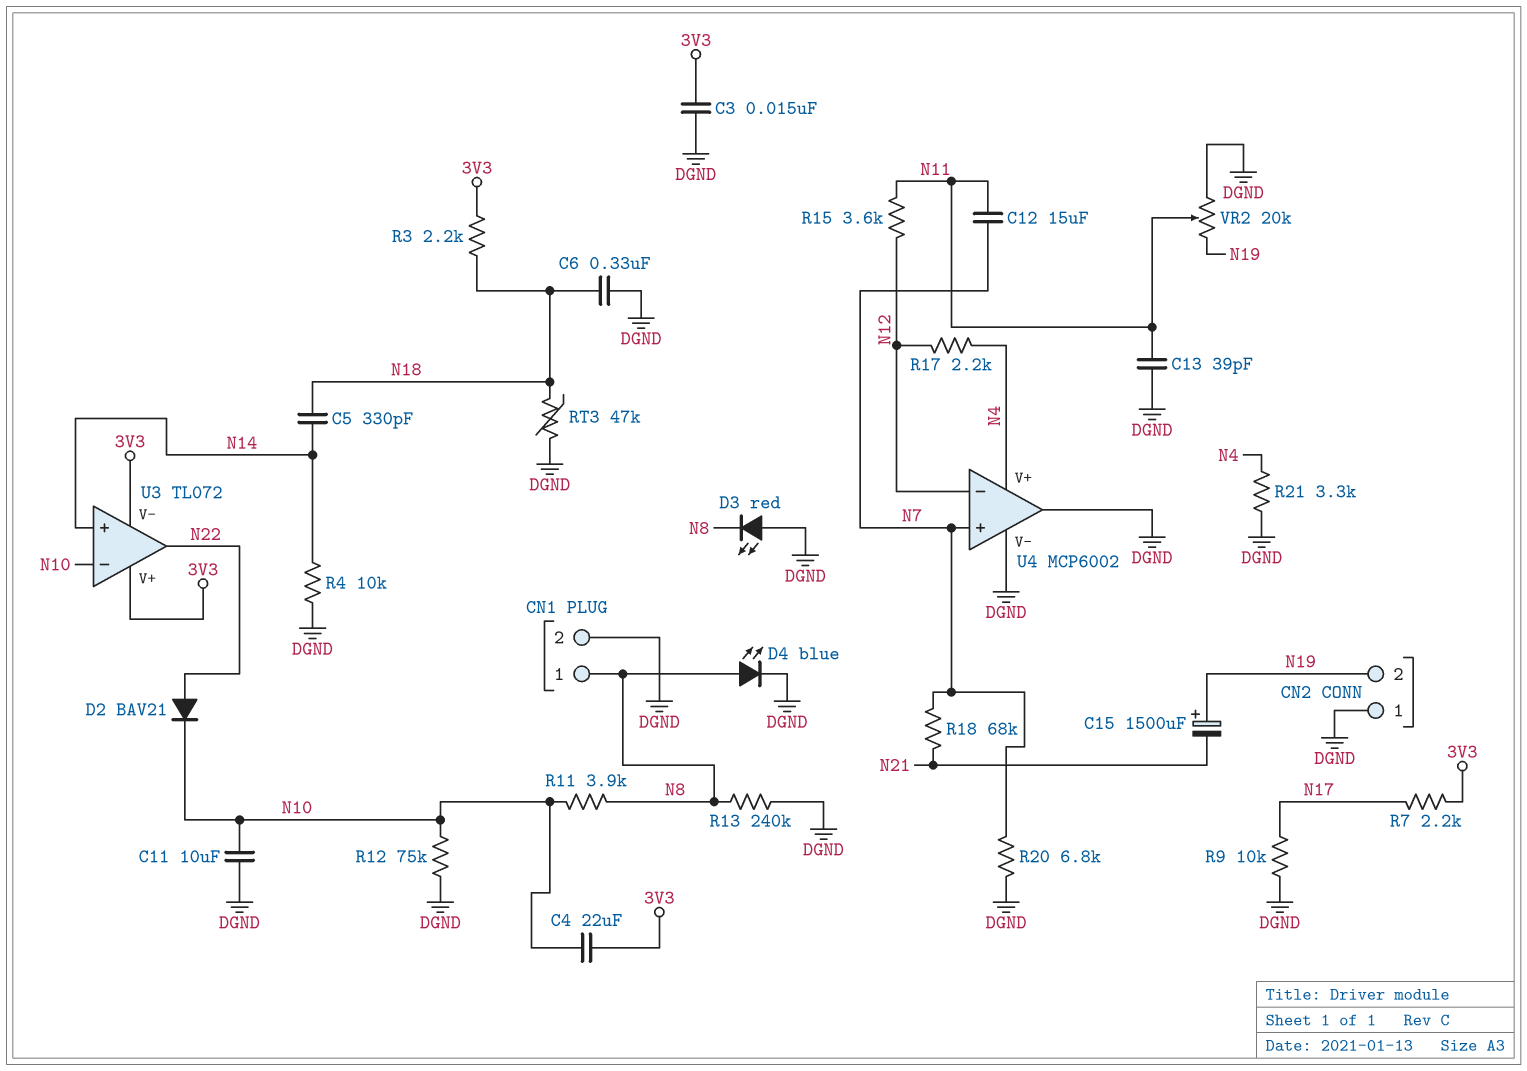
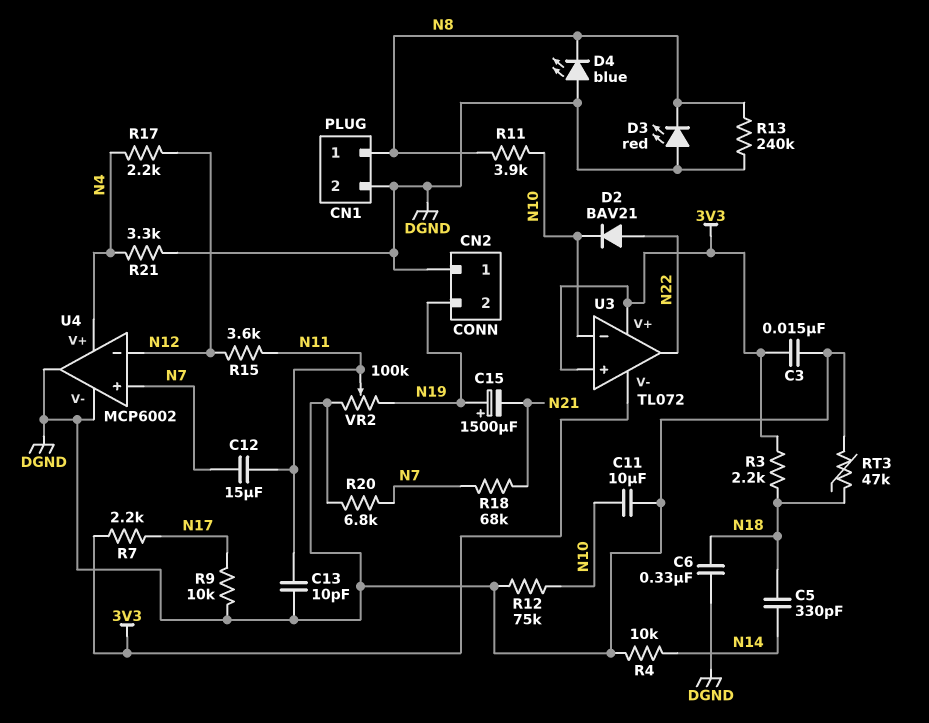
C4: 22uF (3V3, N10) -> none
C13: 39pF (DGND, N11) -> 10pF (DGND, N11)
D4: LED blue (A N8, K DGND) -> LED blue (A DGND, K N8)
U3 pin in+: N14 -> 3V3
VR2: 20k (DGND, N19, wiper N11) -> 100k (DGND, N19, wiper N11)

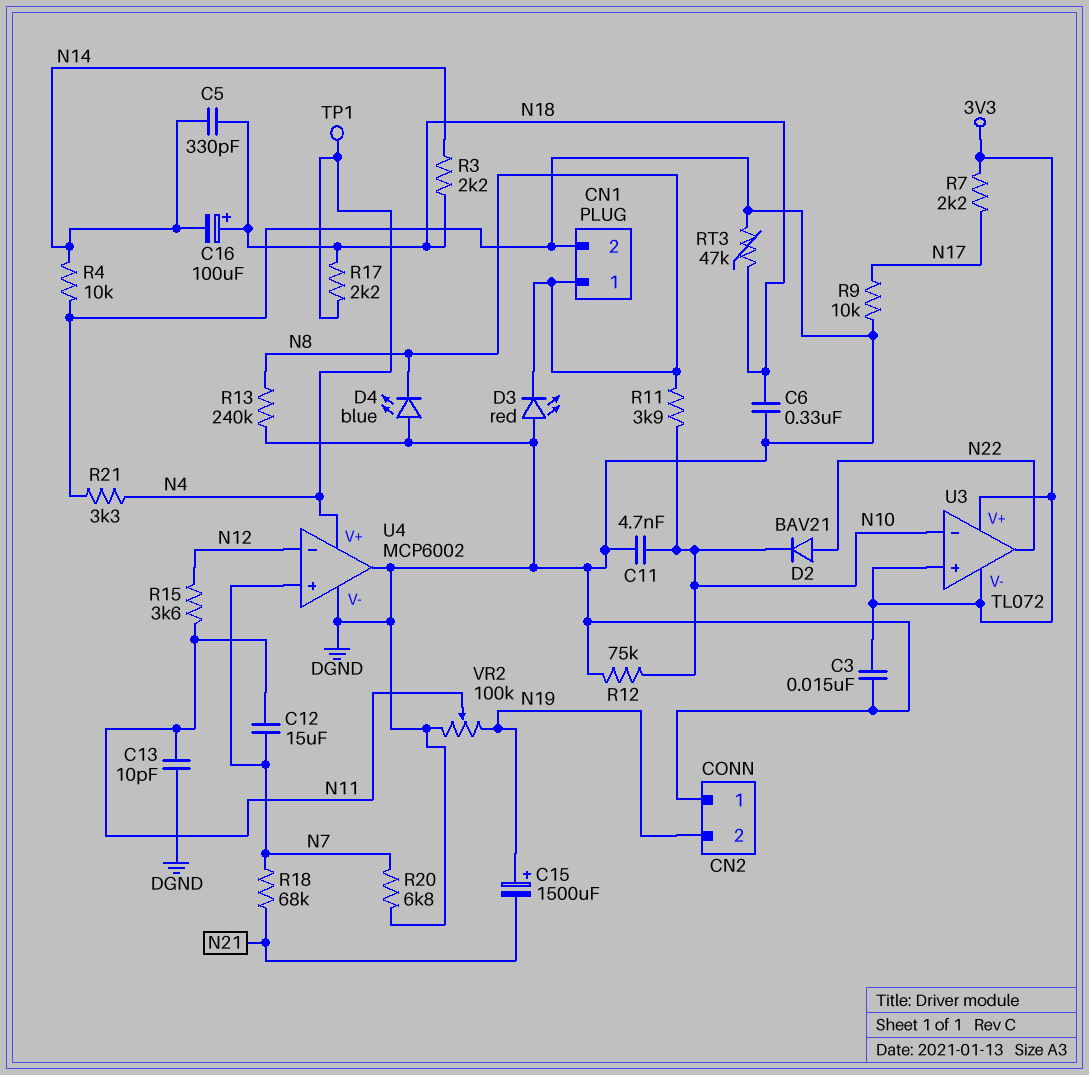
C11: 10uF (DGND, N10) -> 4.7nF (DGND, N10)
C16: none -> 100uF (plus N18, minus N14)
R3: 2.2k (3V3, N18) -> 2.2k (N14, N18)
R17: 2.2k (N4, N12) -> 2.2k (N4, N18)
TP1: none -> test point (N4)

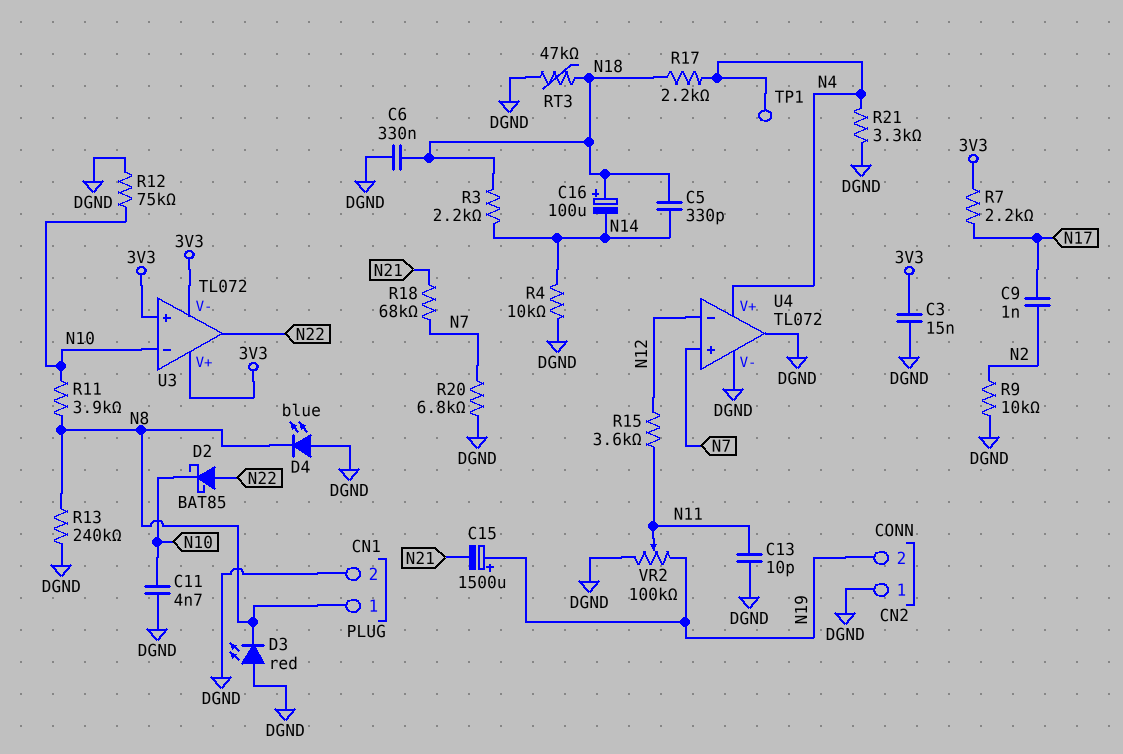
C9: none -> 1nF (N2, N17)
C12: 15uF (N7, N11) -> none
D2: diode BAV21 (A N22, K N10) -> schottky BAT85 (A N22, K N10)
R9: 10k (DGND, N17) -> 10k (DGND, N2)
U4: MCP6002 -> TL072

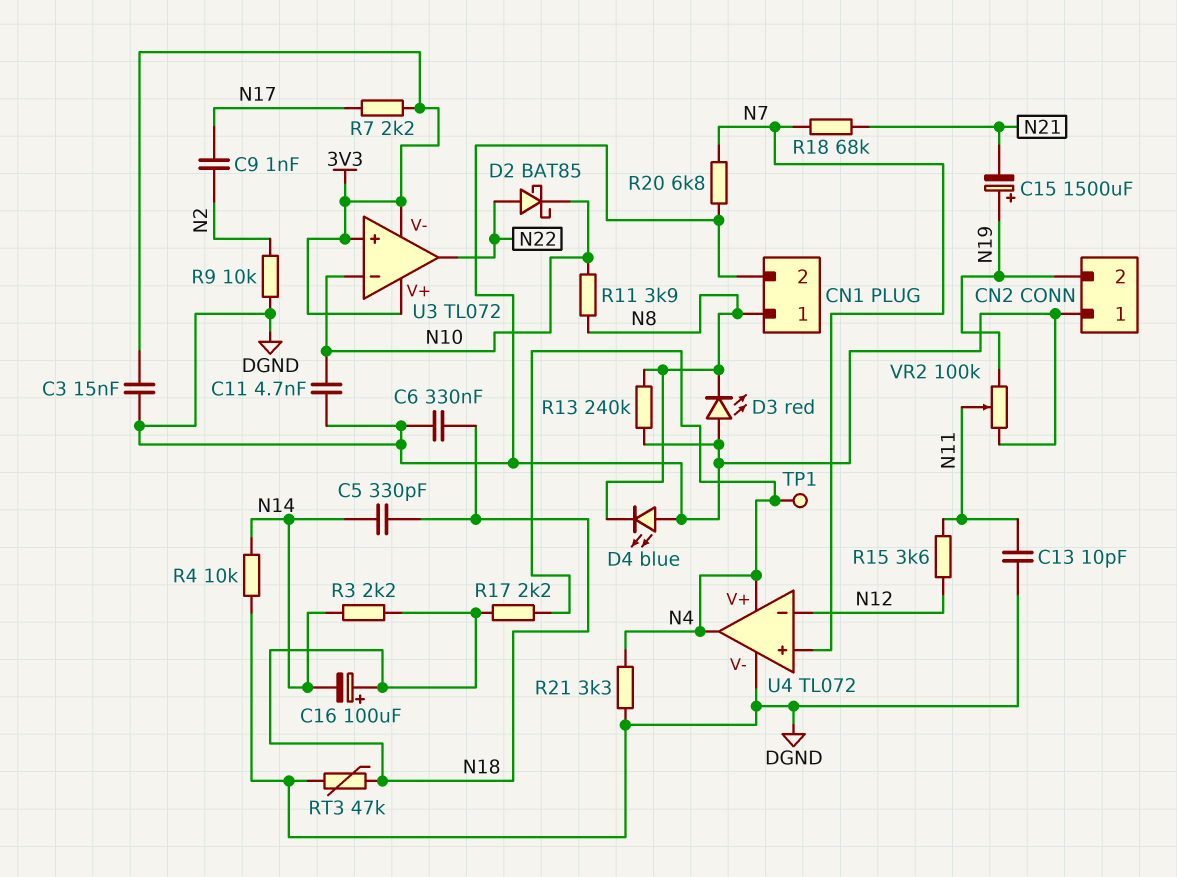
R12: 75k (DGND, N10) -> none
U4 pin out: DGND -> N4

